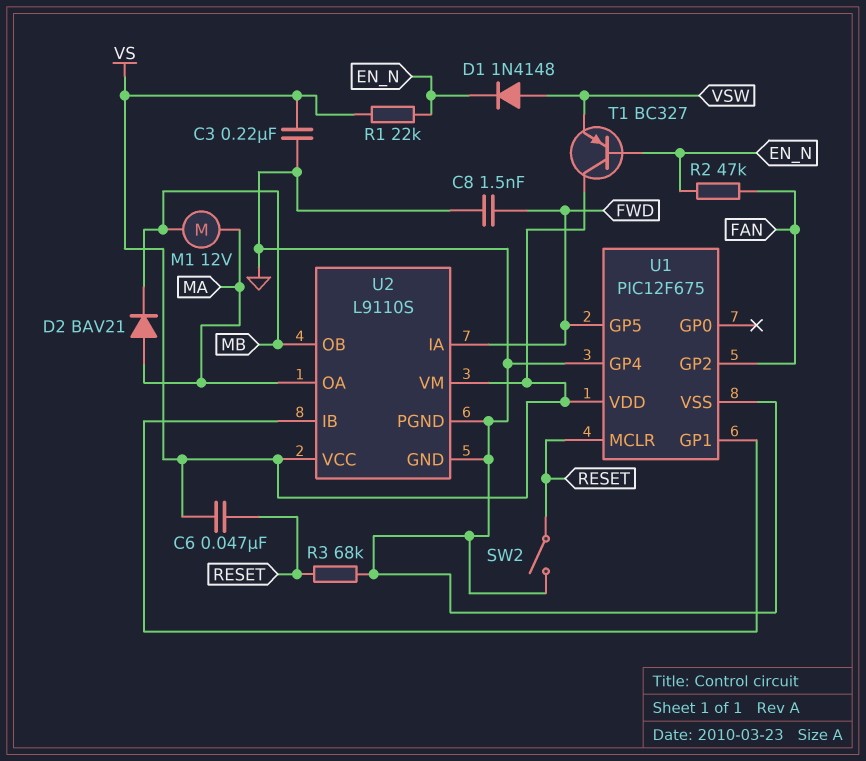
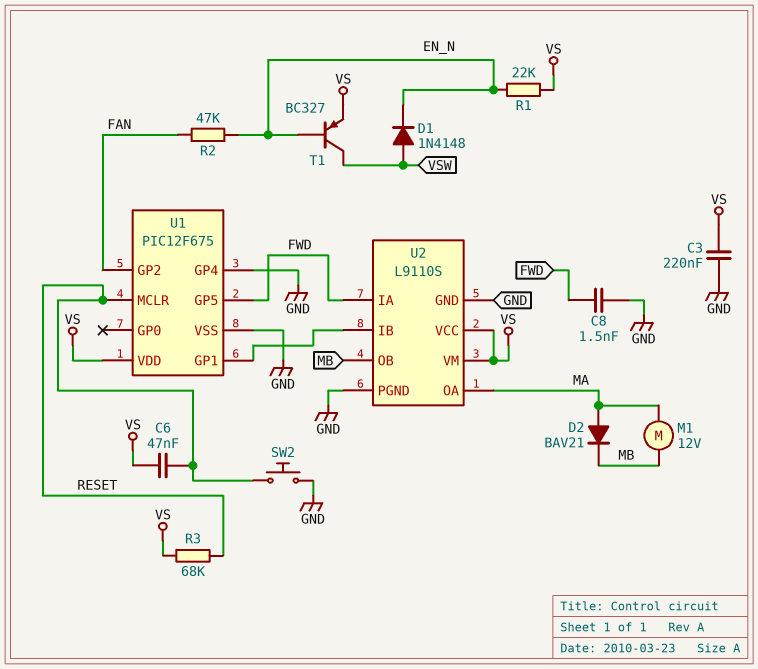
R3: 68k (GND, RESET) -> 68k (RESET, VS)
SW2: switch (GND, RESET) -> button (GND, RESET)
T1: PNP BC327 (B EN_N, C VS, E VSW) -> PNP BC327 (B EN_N, C VSW, E VS)

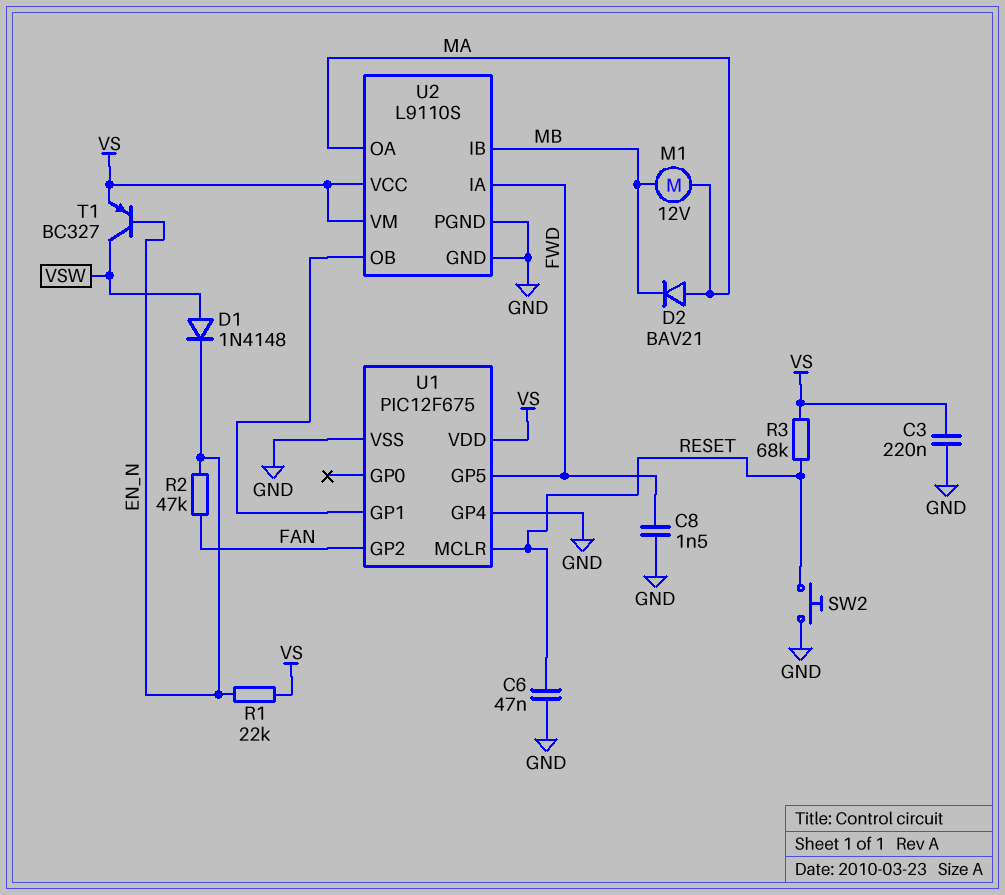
C6: 47nF (RESET, VS) -> 47nF (GND, RESET)
U2 pin IB: U1/GP1 -> MB
U2 pin OB: MB -> U1/GP1

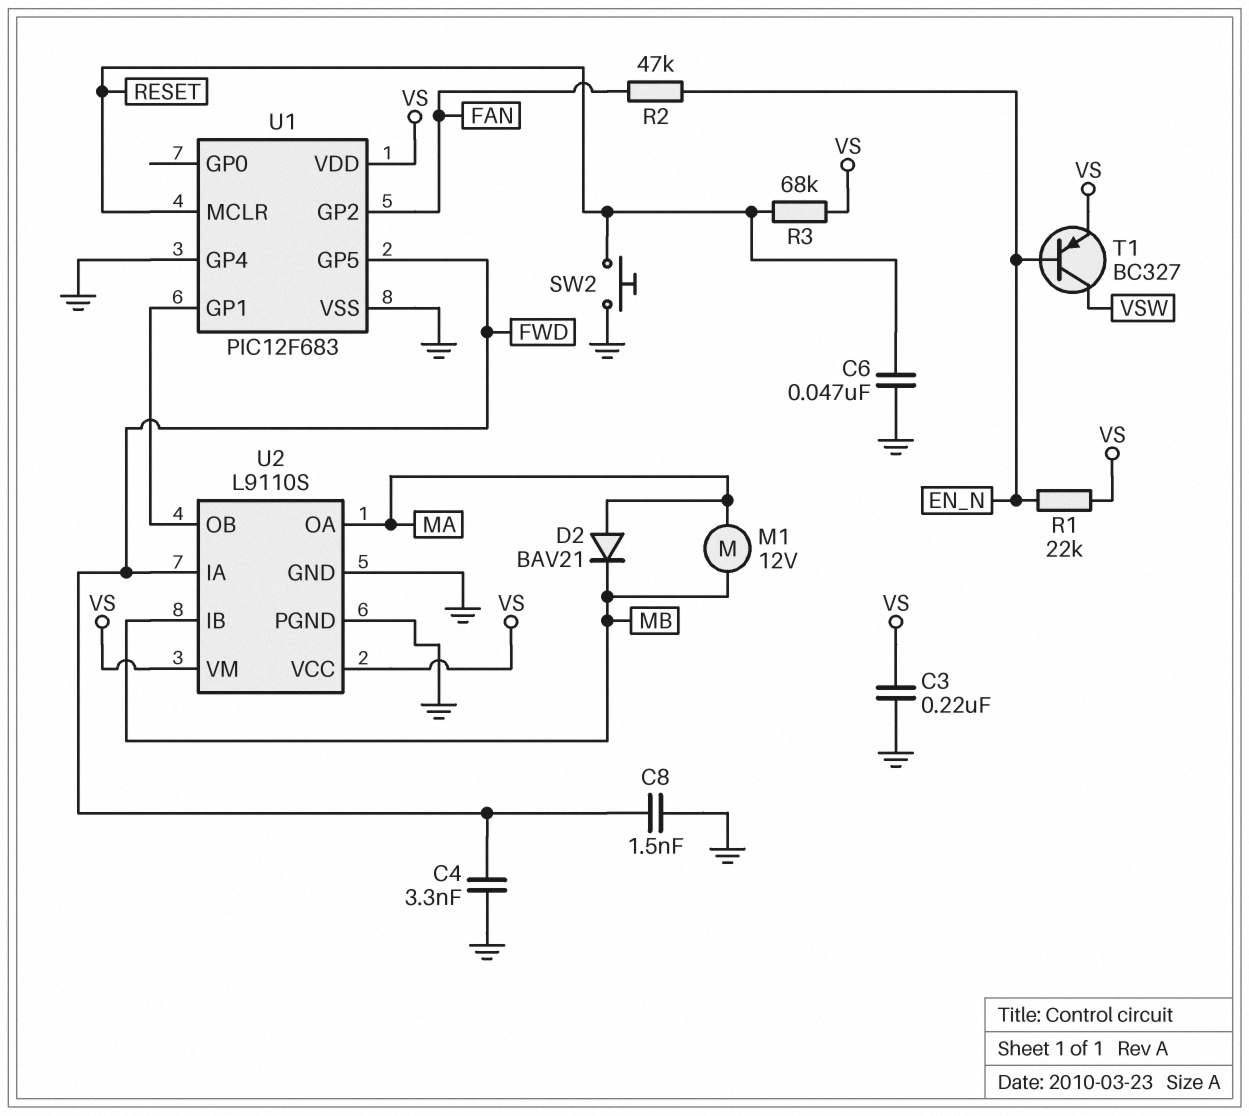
C4: none -> 3.3nF (FWD, GND)
D1: diode 1N4148 (A VSW, K EN_N) -> none
U1: PIC12F675 -> PIC12F683

